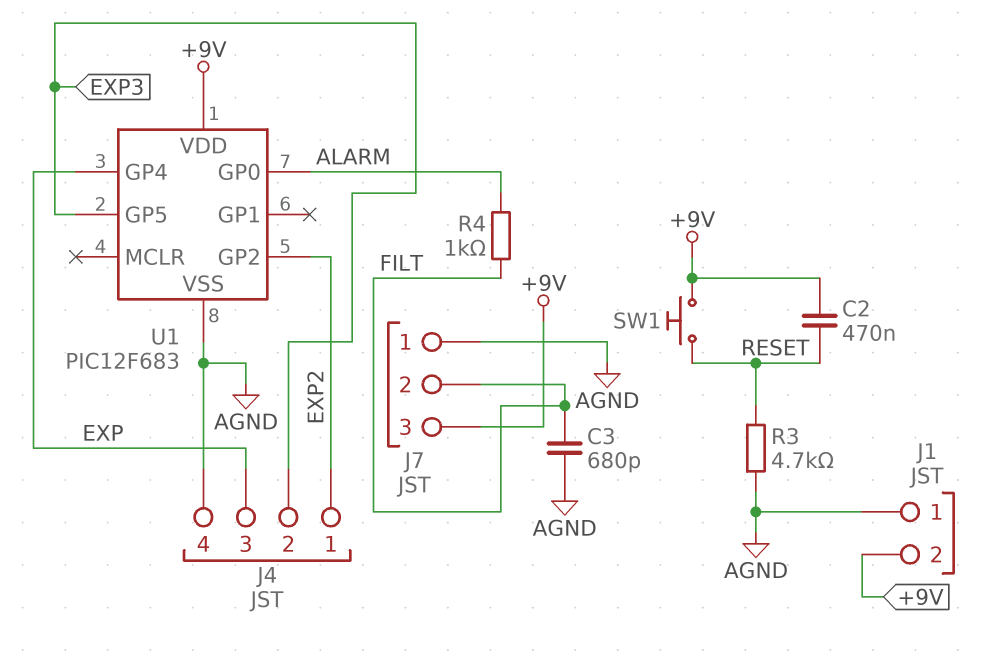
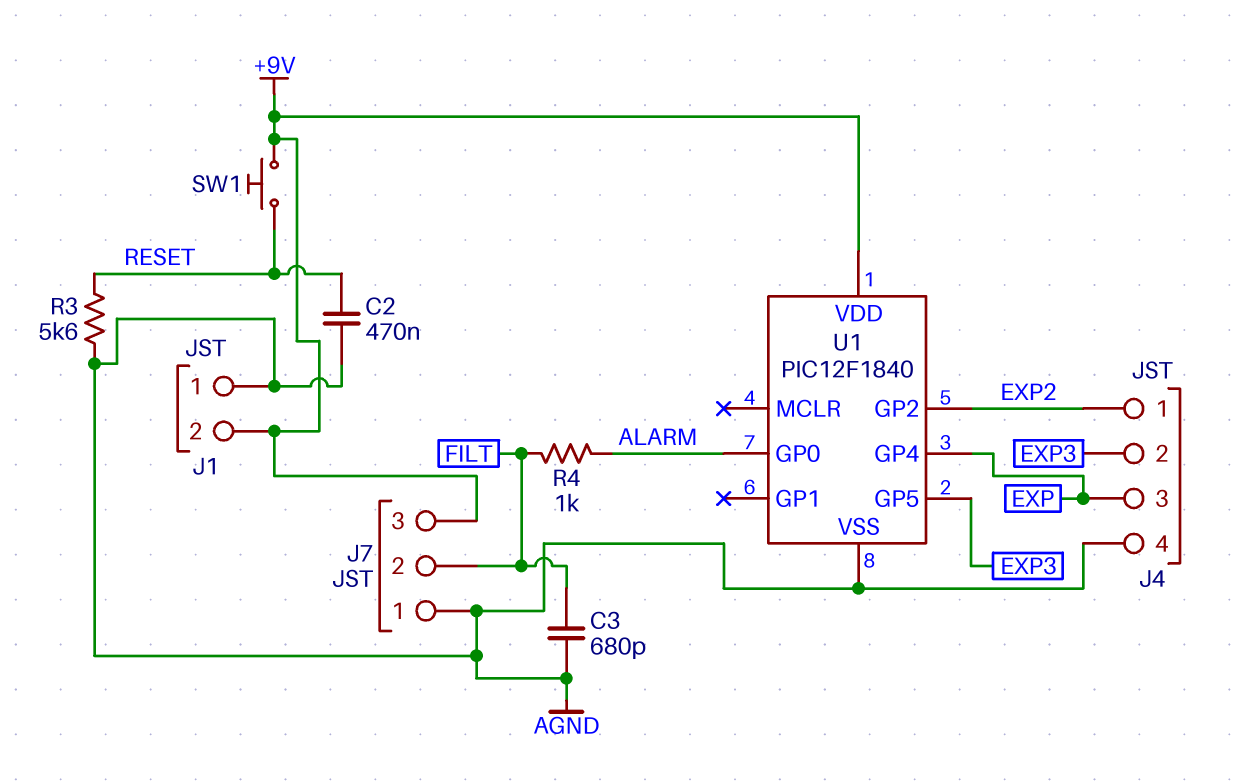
C2: 470nF (+9V, RESET) -> 470nF (AGND, RESET)
R3: 4.7k (AGND, RESET) -> 5.6k (AGND, RESET)
U1: PIC12F683 -> PIC12F1840

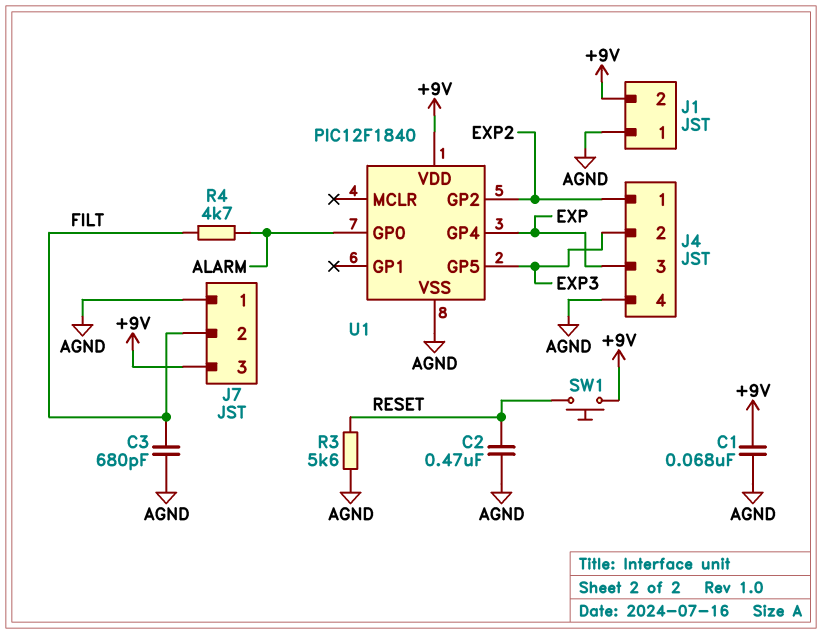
C1: none -> 68nF (+9V, AGND)
R4: 1k (ALARM, FILT) -> 4.7k (ALARM, FILT)

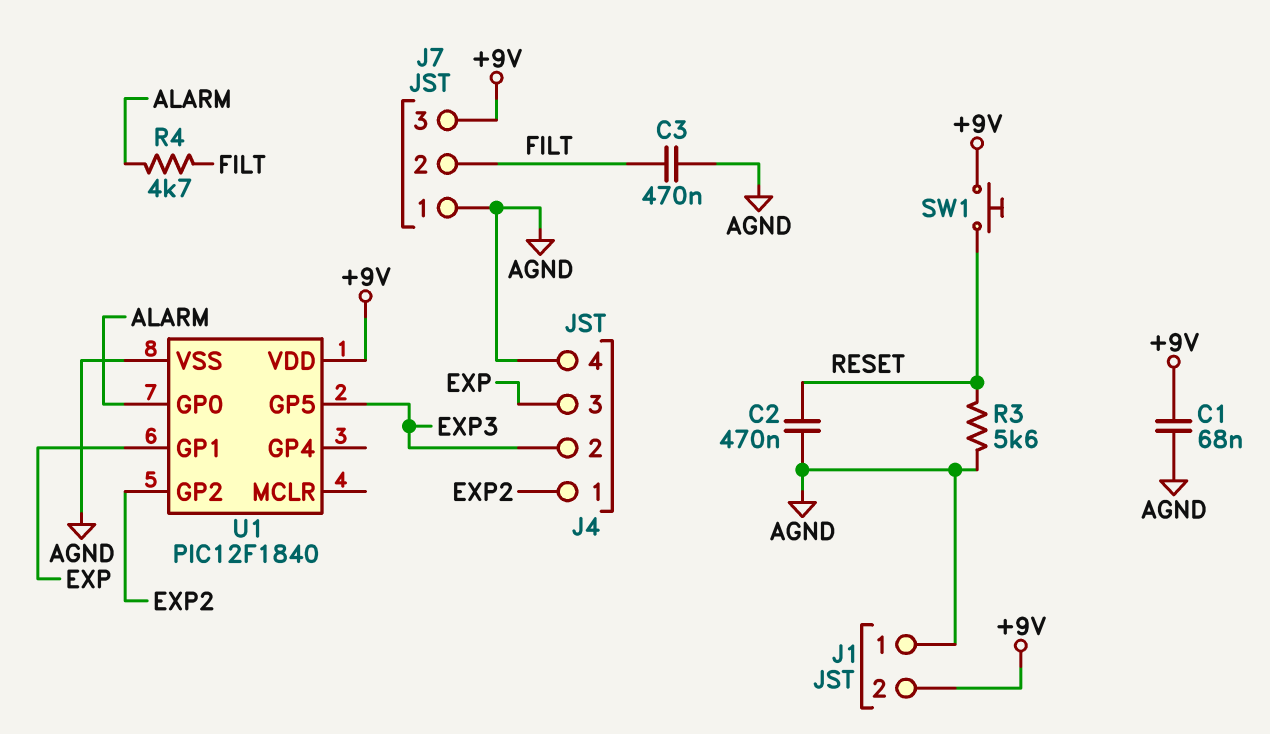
C3: 680pF (AGND, FILT) -> 470nF (AGND, FILT)
U1 pin GP1: none -> EXP
U1 pin GP4: EXP -> none

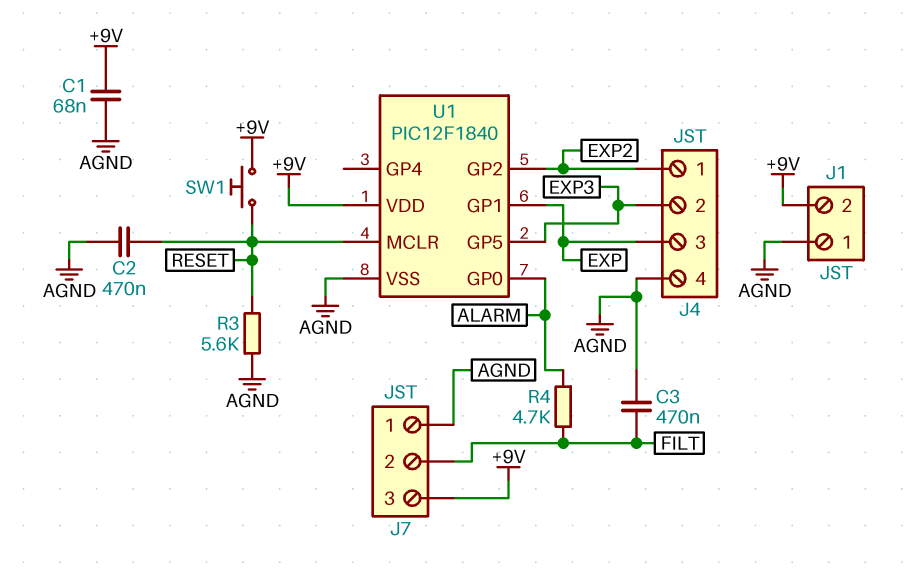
U1 pin MCLR: none -> RESET

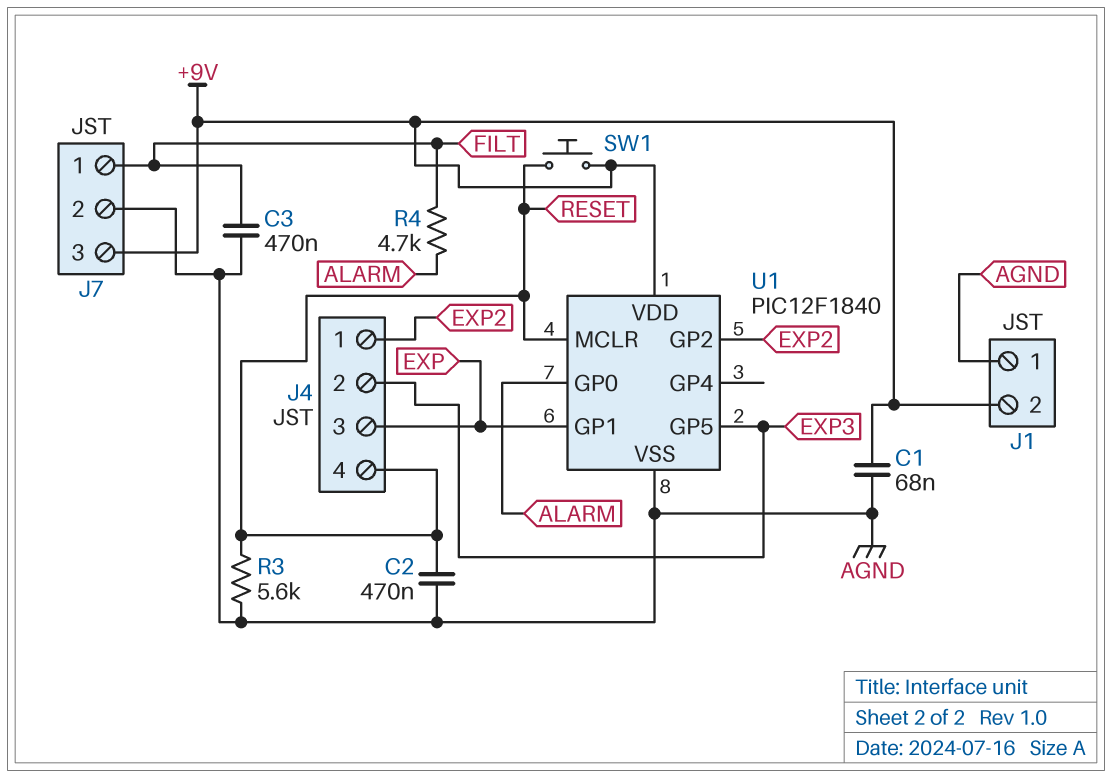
J4 pin 4: AGND -> RESET
J7 pin 1: AGND -> FILT
J7 pin 2: FILT -> AGND

